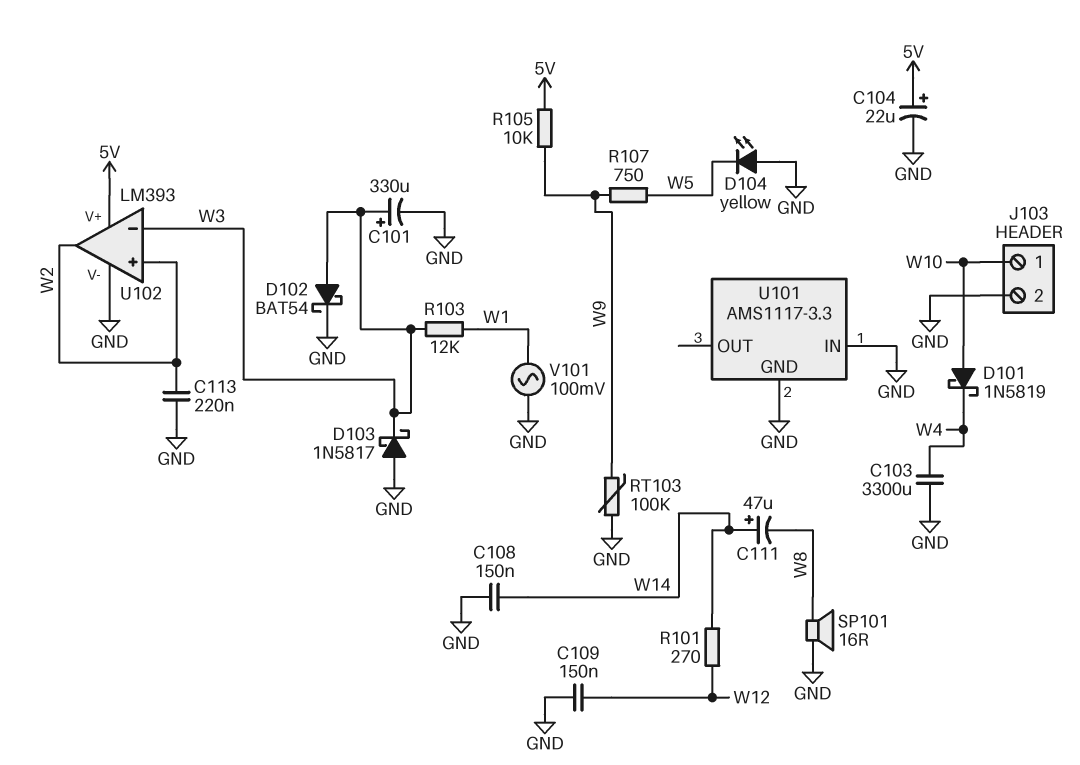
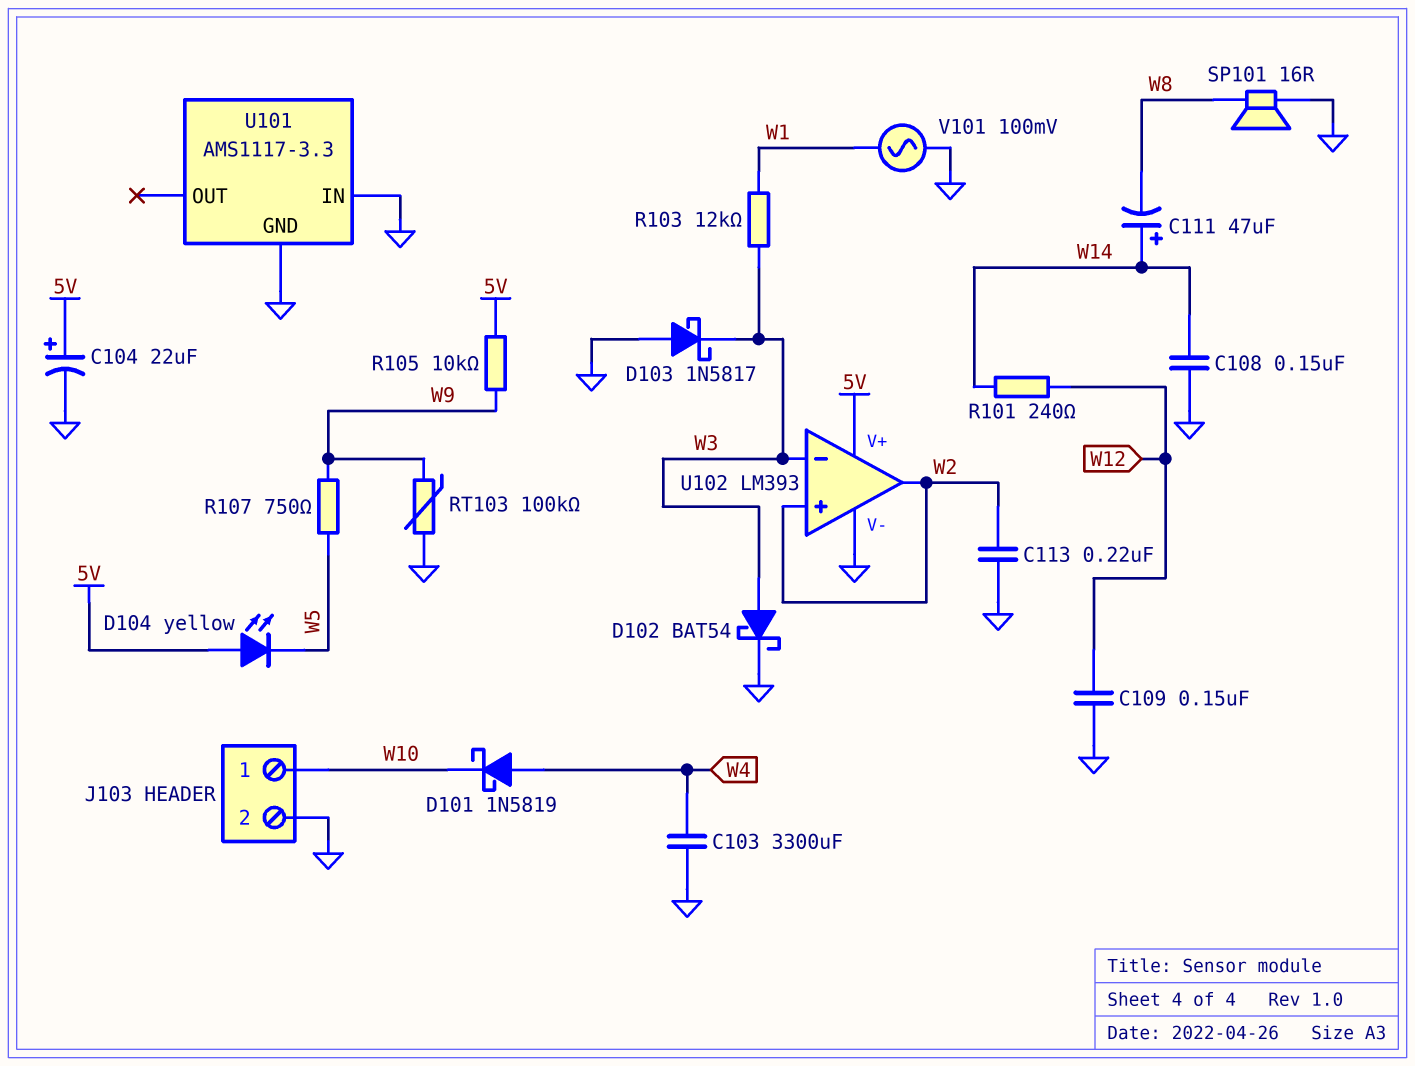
C101: 330uF (plus W3, minus GND) -> none
D101: schottky 1N5819 (A W10, K W4) -> schottky 1N5819 (A W4, K W10)
D104: LED yellow (A GND, K W5) -> LED yellow (A 5V, K W5)
R101: 270 (W12, W14) -> 240 (W12, W14)

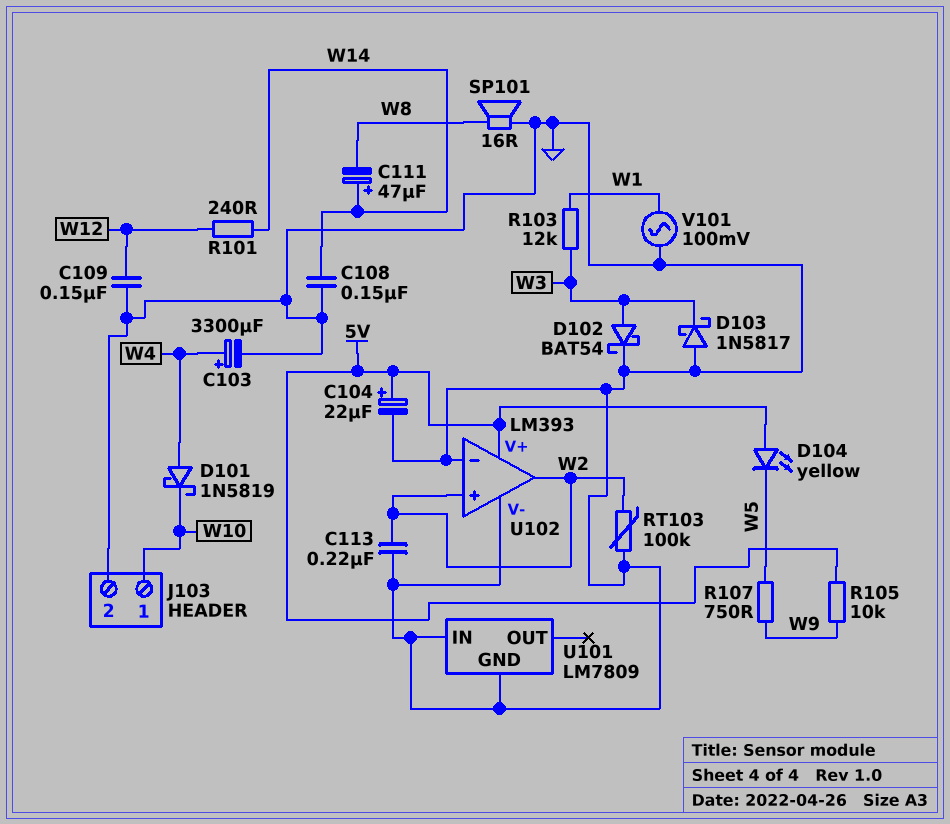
C103: 3300uF (GND, W4) -> 3300uF (plus W4, minus GND)
RT103: 100k (GND, W9) -> 100k (GND, W2)
U101: AMS1117-3.3 -> LM7809
U102 pin in-: W3 -> GND

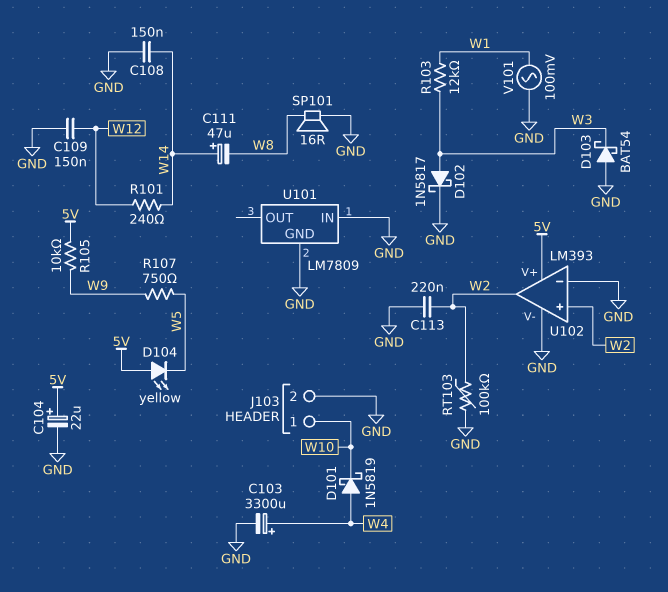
D102: schottky BAT54 (A W3, K GND) -> schottky 1N5817 (A W3, K GND)
D103: schottky 1N5817 (A GND, K W3) -> schottky BAT54 (A GND, K W3)

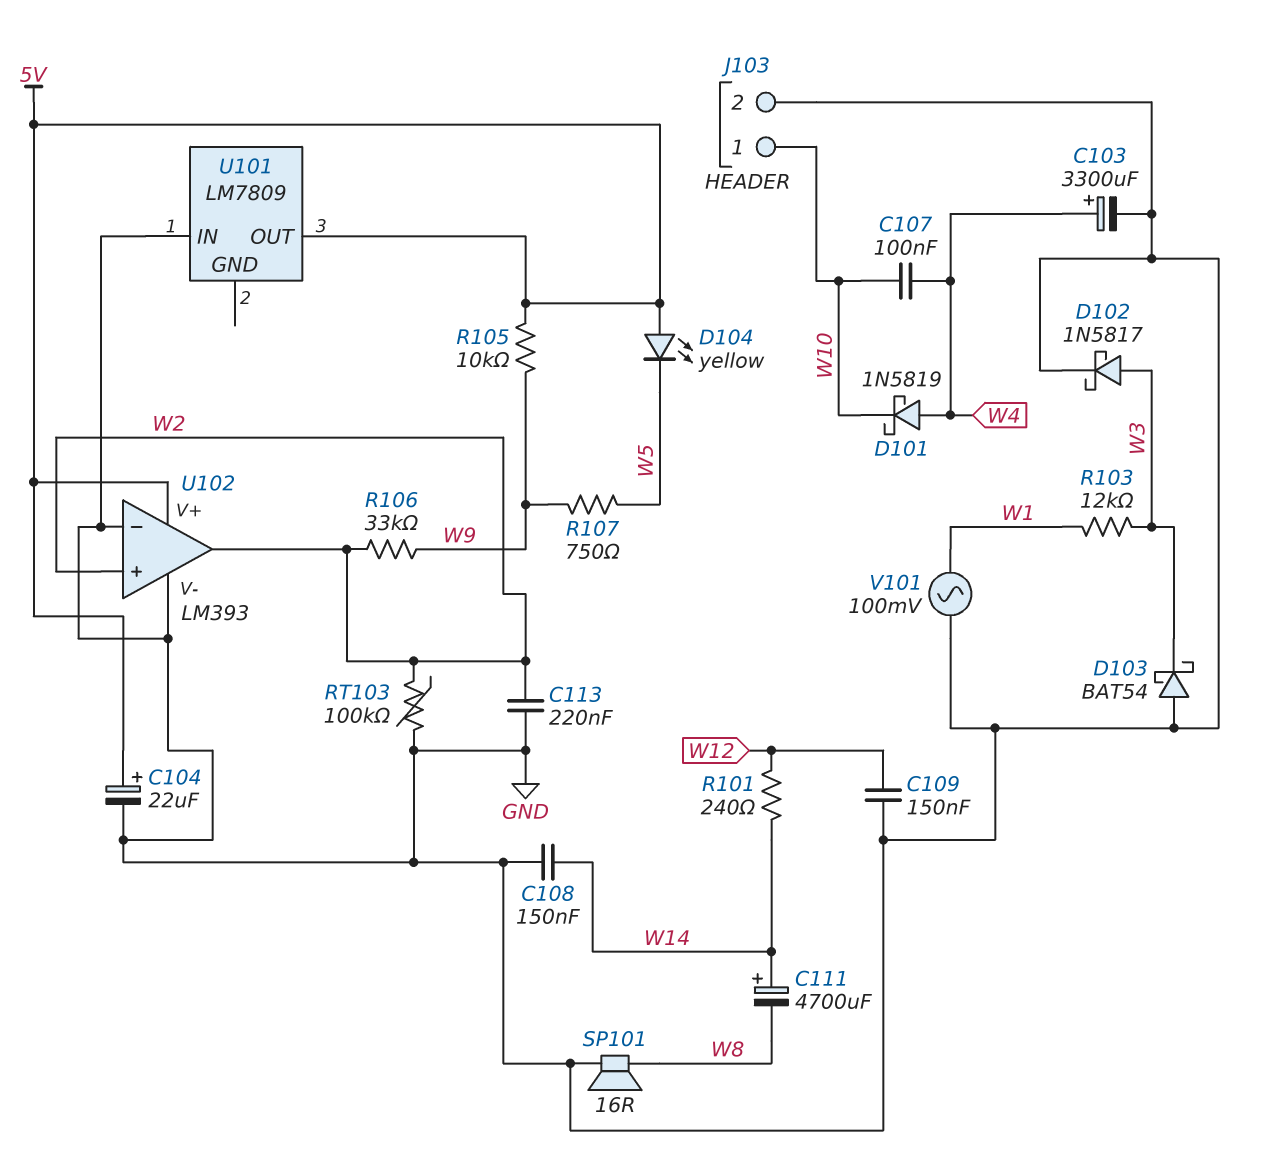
C107: none -> 100nF (W4, W10)
C111: 47uF (plus W14, minus W8) -> 4700uF (plus W14, minus W8)
R106: none -> 33k (W2, W9)
U101 pin GND: GND -> none
U101 pin OUT: none -> 5V

